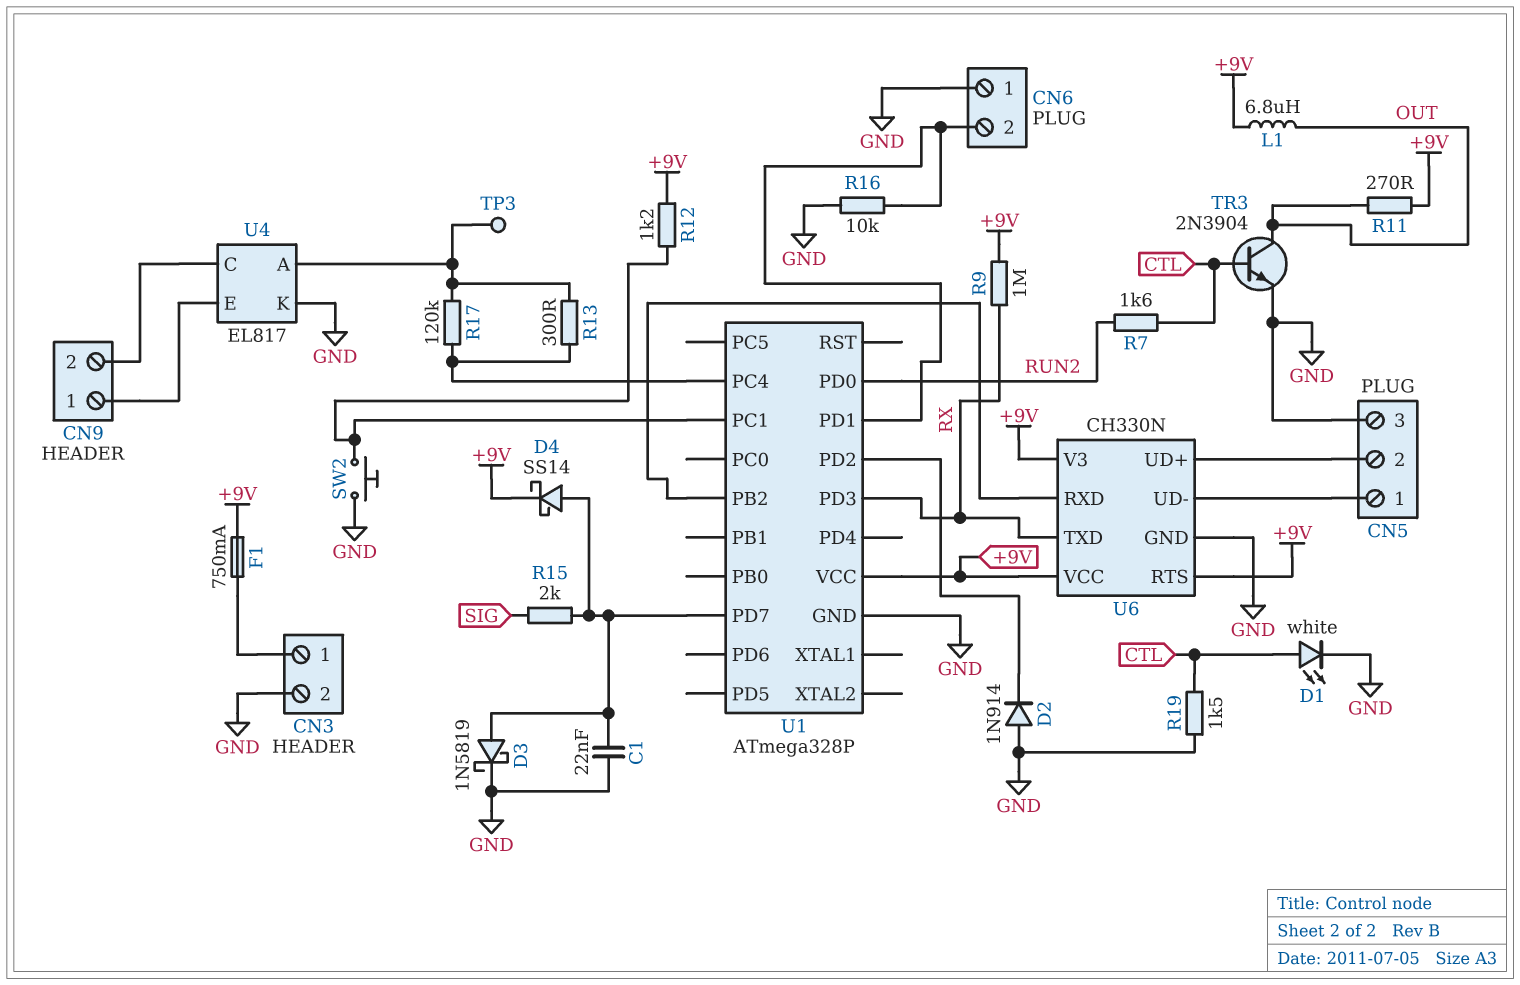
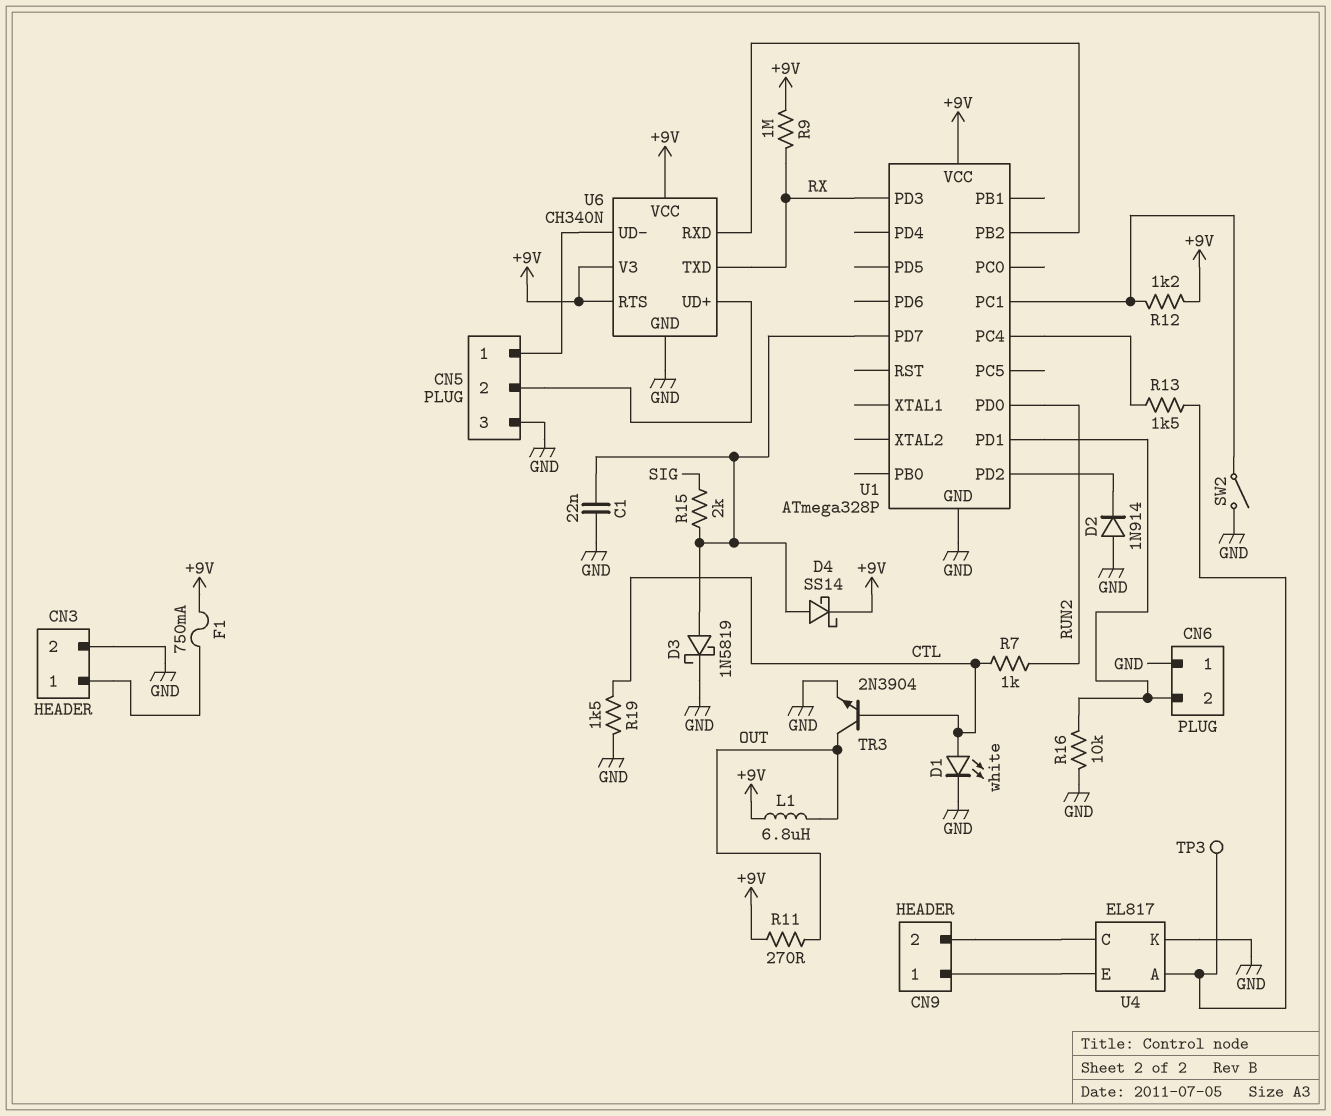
R7: 1.6k (CTL, RUN2) -> 1k (CTL, RUN2)
R13: 300 (U1/PC4, U4/A) -> 1.5k (U1/PC4, U4/A)
R17: 120k (U1/PC4, U4/A) -> none
SW2: button (GND, U1/PC1) -> switch (GND, U1/PC1)
U6: CH330N -> CH340N

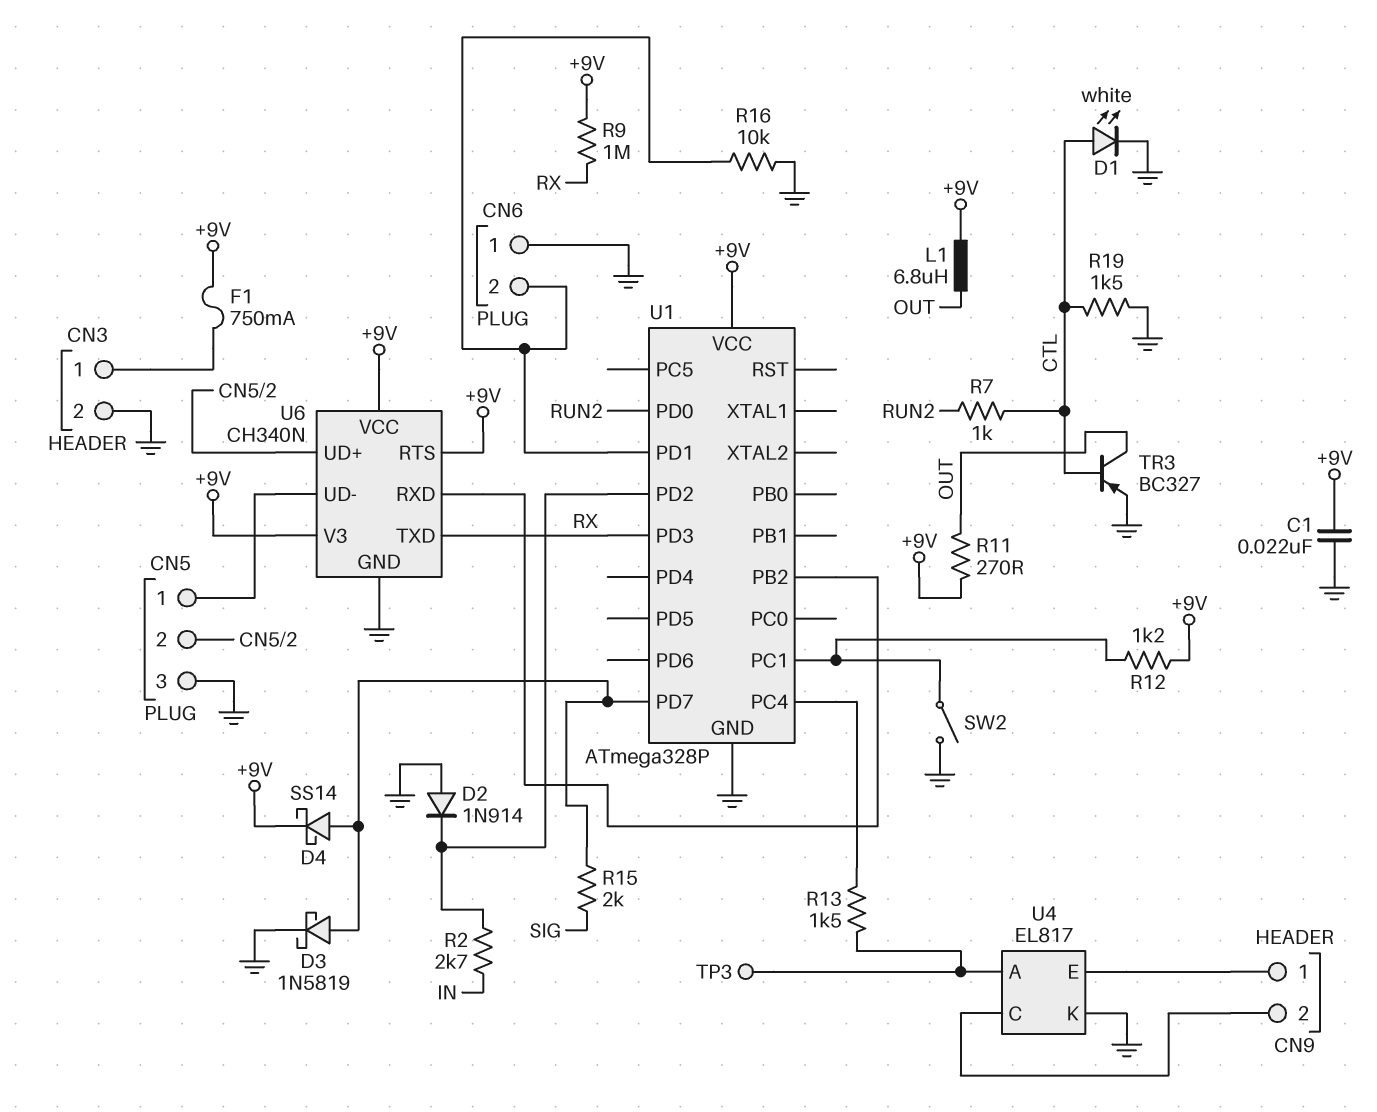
C1: 22nF (GND, U1/PD7) -> 22nF (+9V, GND)
R2: none -> 2.7k (IN, U1/PD2)
TR3: NPN 2N3904 (B CTL, C OUT, E GND) -> PNP BC327 (B CTL, C OUT, E GND)

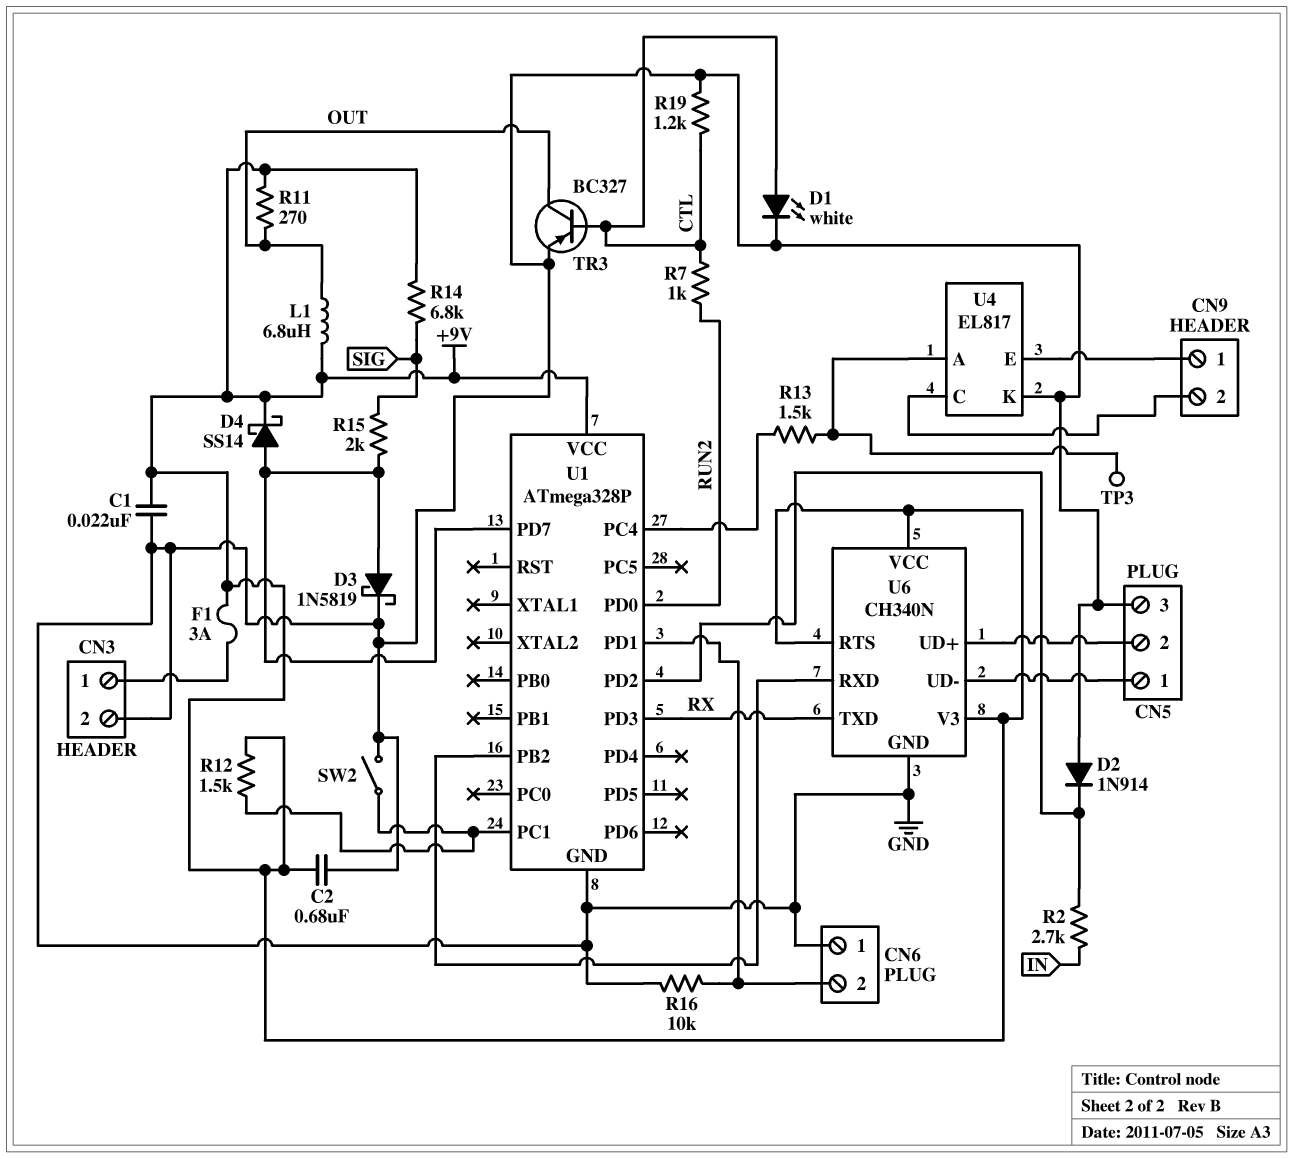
C2: none -> 680nF (+9V, GND)
F1: 750mA (+9V, CN3/1) -> 3A (+9V, CN3/1)
R9: 1M (+9V, RX) -> none
R12: 1.2k (+9V, U1/PC1) -> 1.5k (+9V, U1/PC1)
R14: none -> 6.8k (+9V, SIG)
R19: 1.5k (CTL, GND) -> 1.2k (CTL, GND)

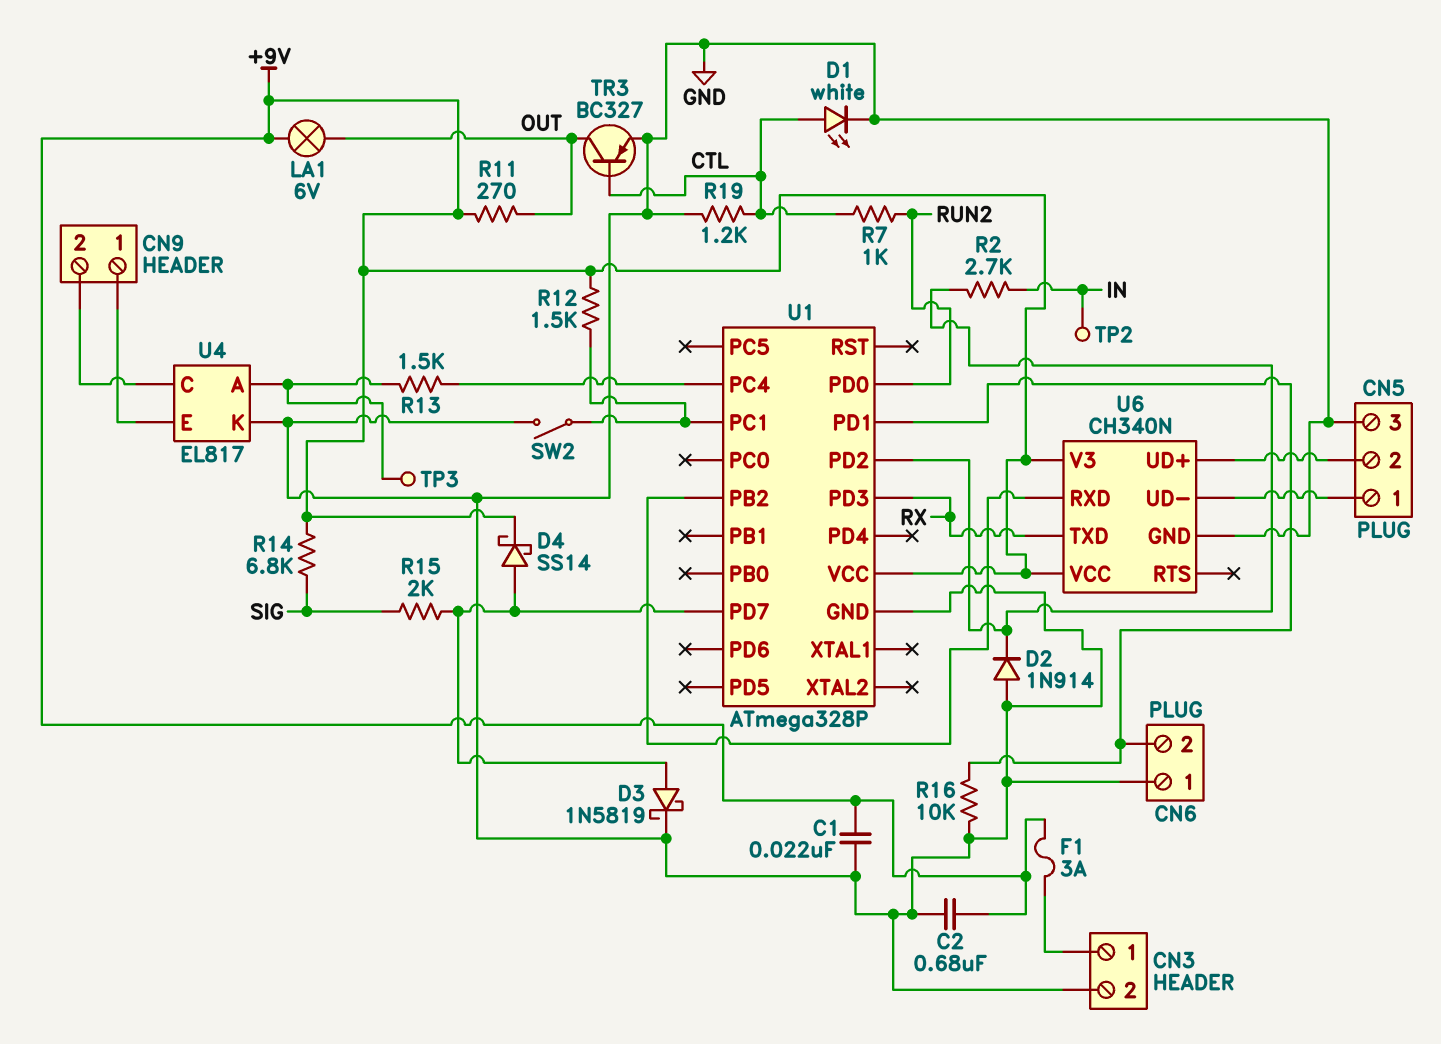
L1: 6.8uH (+9V, OUT) -> none
LA1: none -> lamp 6V (+9V, OUT)
TP2: none -> test point (IN)
U6 pin RTS: +9V -> none

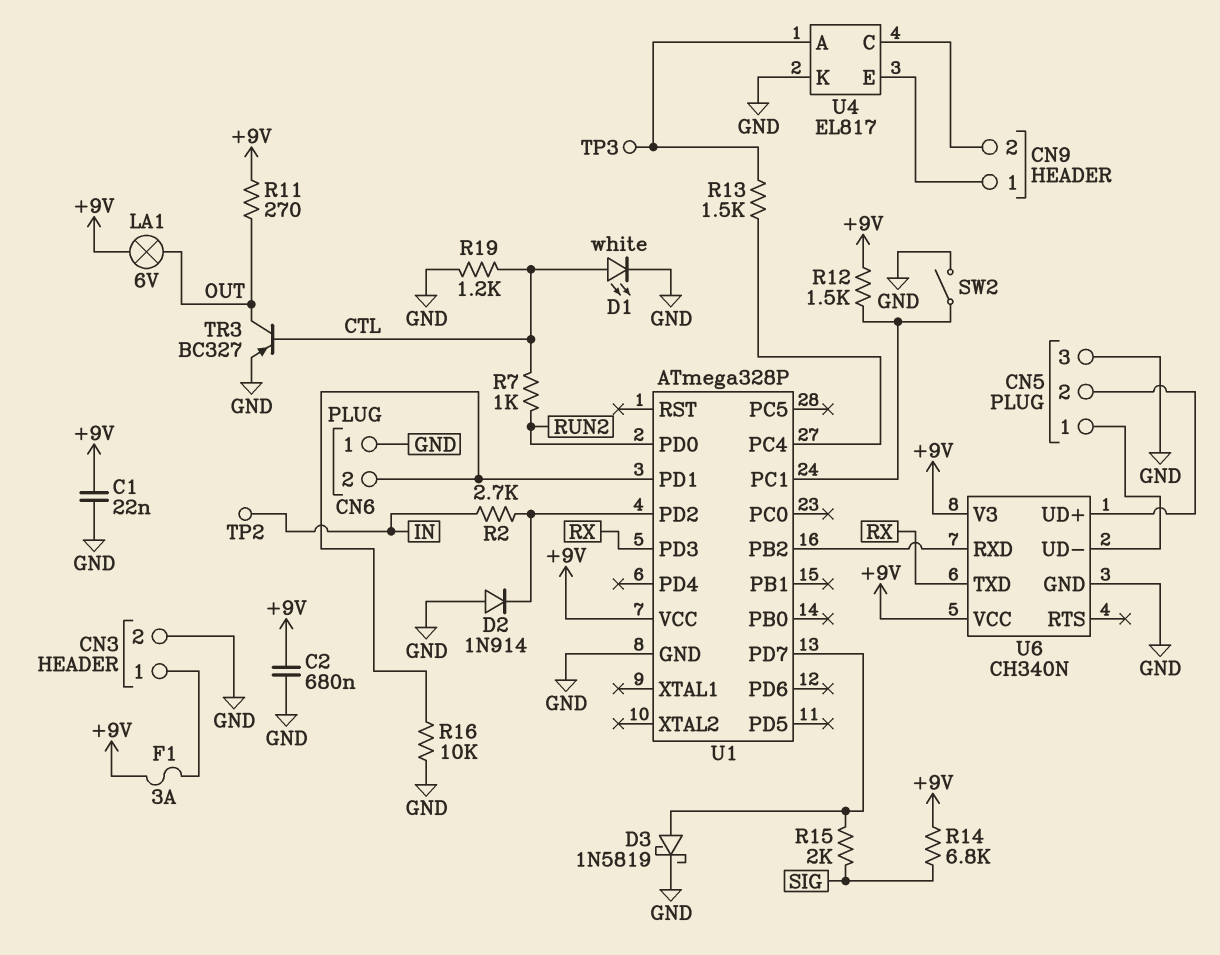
D4: schottky SS14 (A U1/PD7, K +9V) -> none

